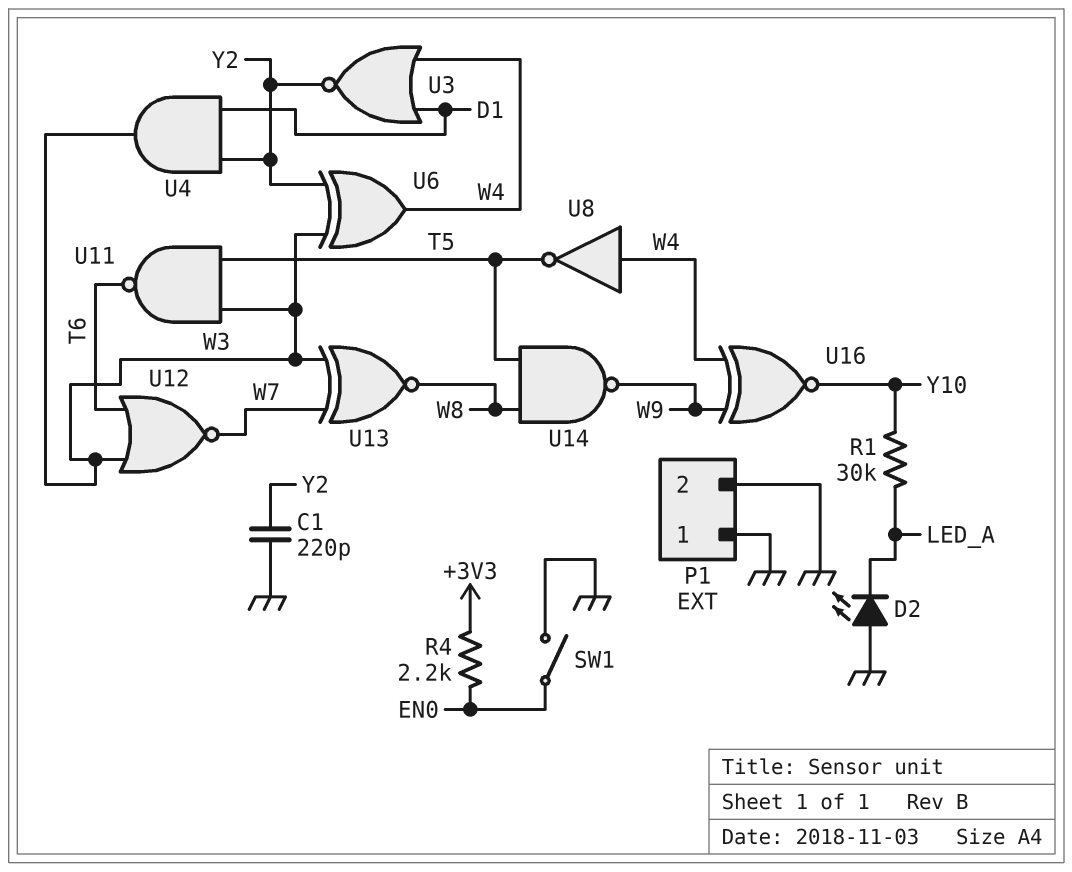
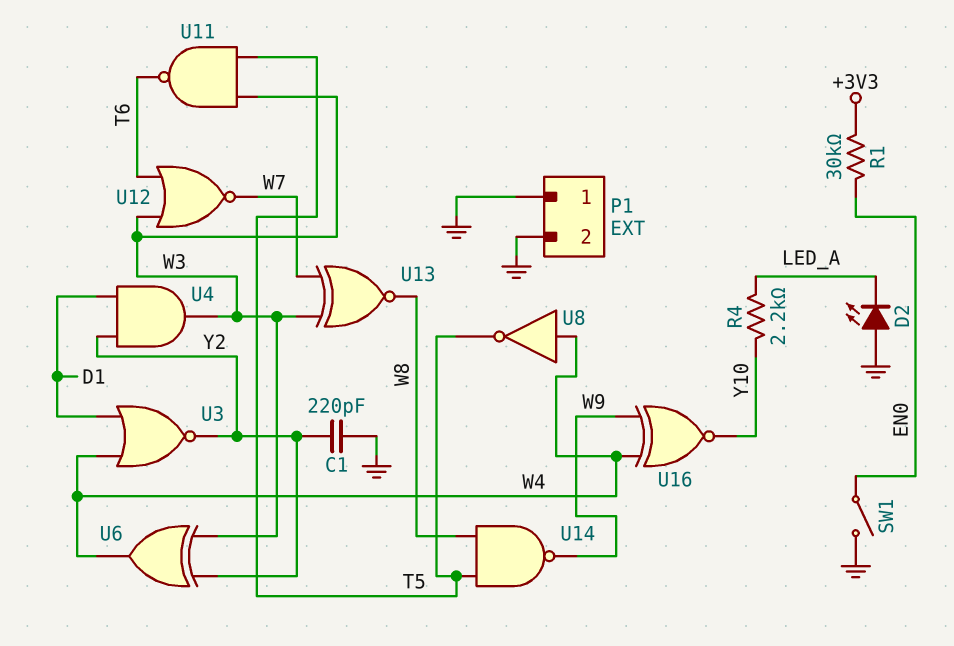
R1: 30k (LED_A, Y10) -> 30k (+3V3, EN0)
R4: 2.2k (+3V3, EN0) -> 2.2k (LED_A, Y10)

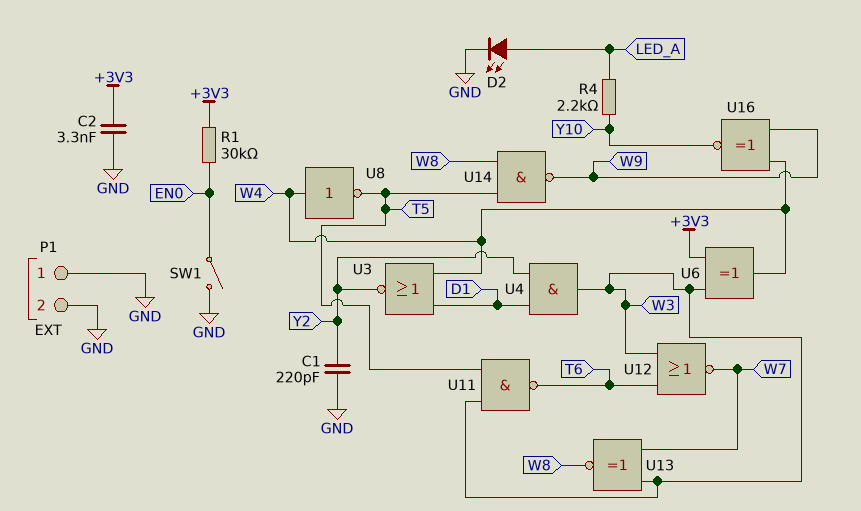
C2: none -> 3.3nF (+3V3, GND)
D2: LED (A GND, K LED_A) -> LED (A LED_A, K GND)
U6: XOR (in W3, in Y2, out W4) -> XOR (in +3V3, in W3, out W4)

